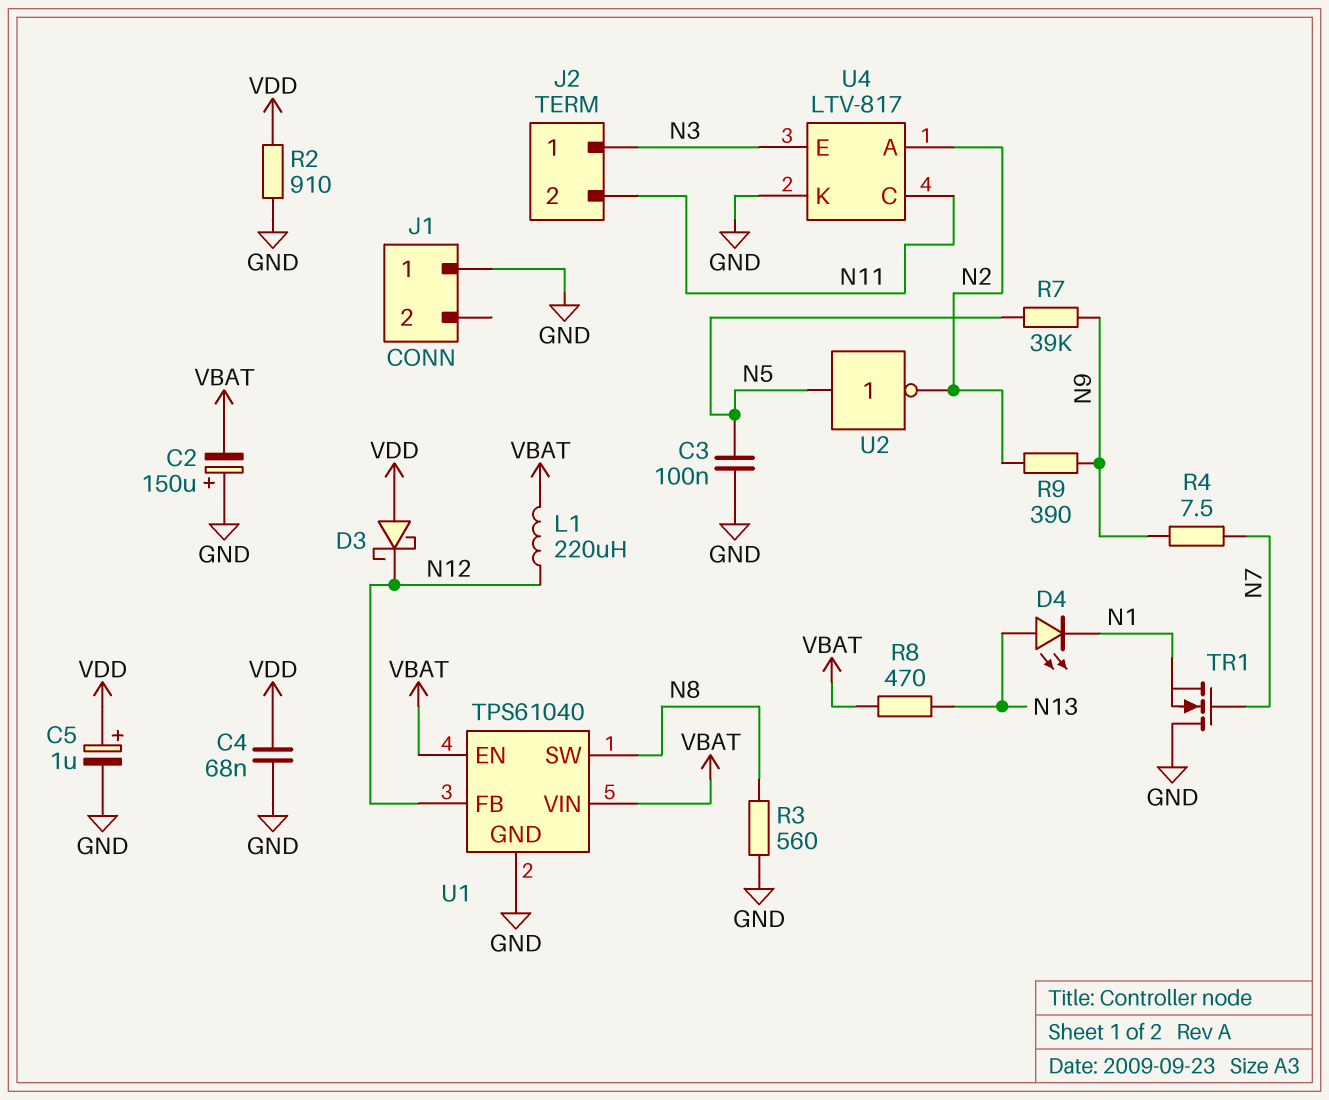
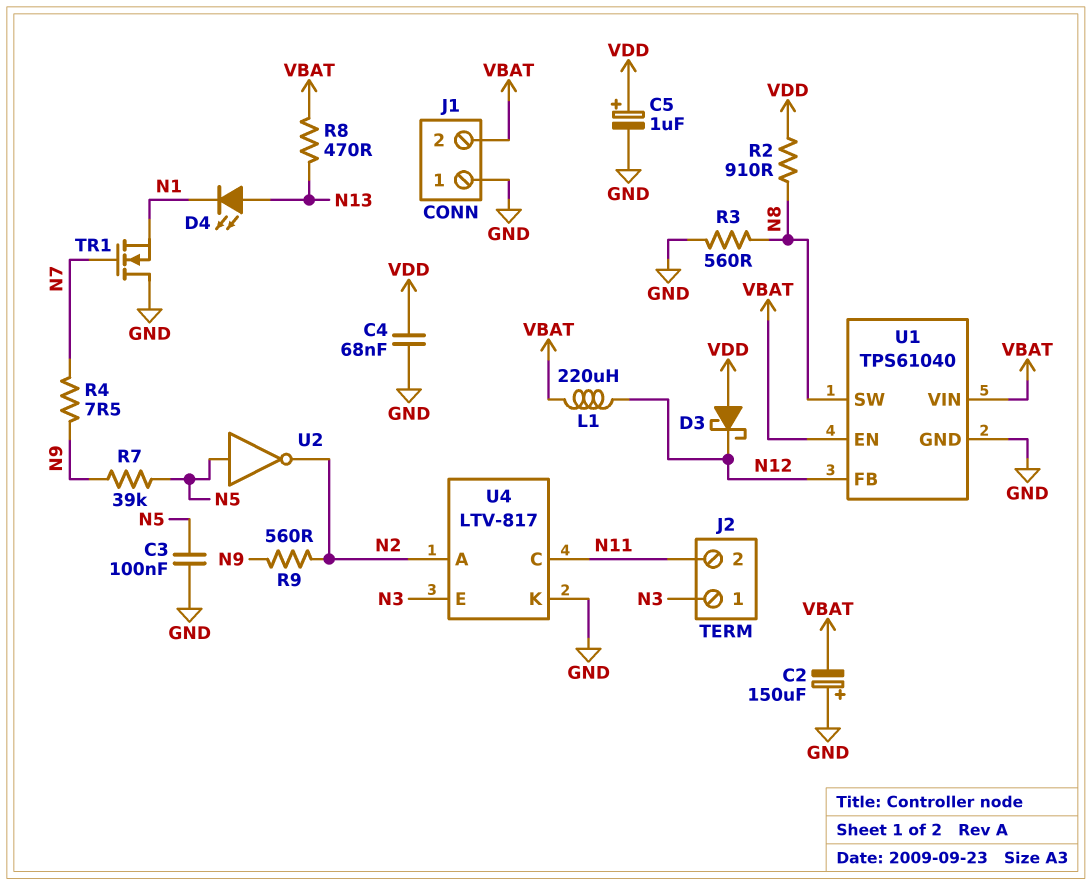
J1 pin 2: none -> VBAT
R2: 910 (GND, VDD) -> 910 (N8, VDD)
R9: 390 (N2, N9) -> 560 (N2, N9)

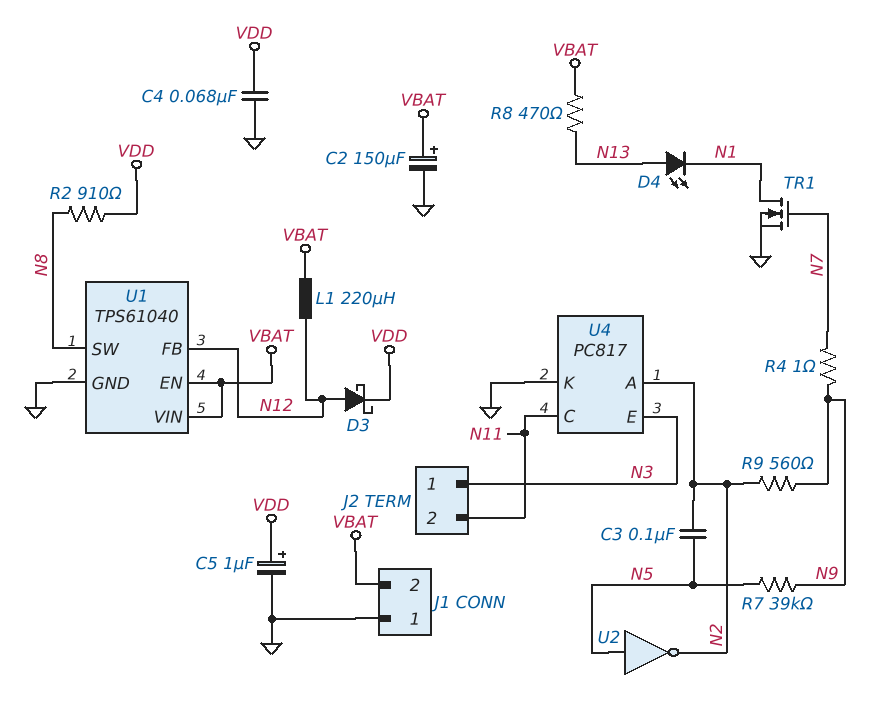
C2: 150uF (plus GND, minus VBAT) -> 150uF (plus VBAT, minus GND)
C3: 100nF (GND, N5) -> 100nF (N2, N5)
D3: schottky (A VDD, K N12) -> schottky (A N12, K VDD)
R3: 560 (GND, N8) -> none
R4: 7.5 (N7, N9) -> 1 (N7, N9)
TR1: NMOS (G N7, D GND, S N1) -> NMOS (G N7, D N1, S GND)
U4: LTV-817 -> PC817

